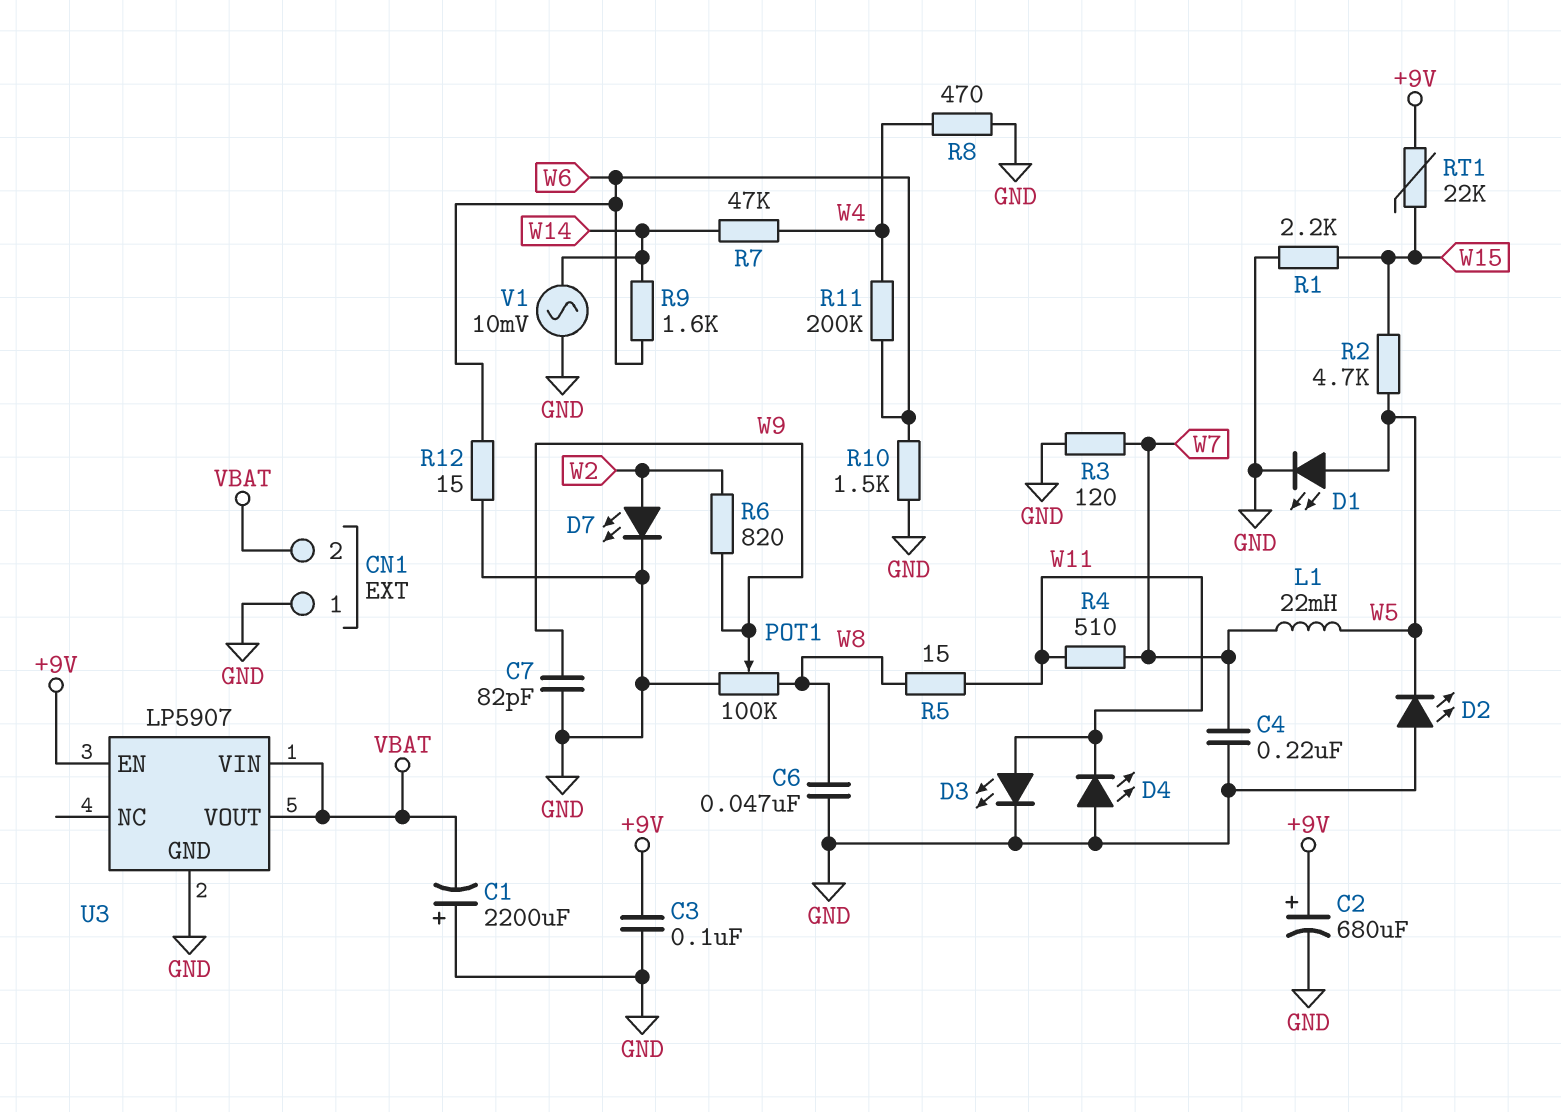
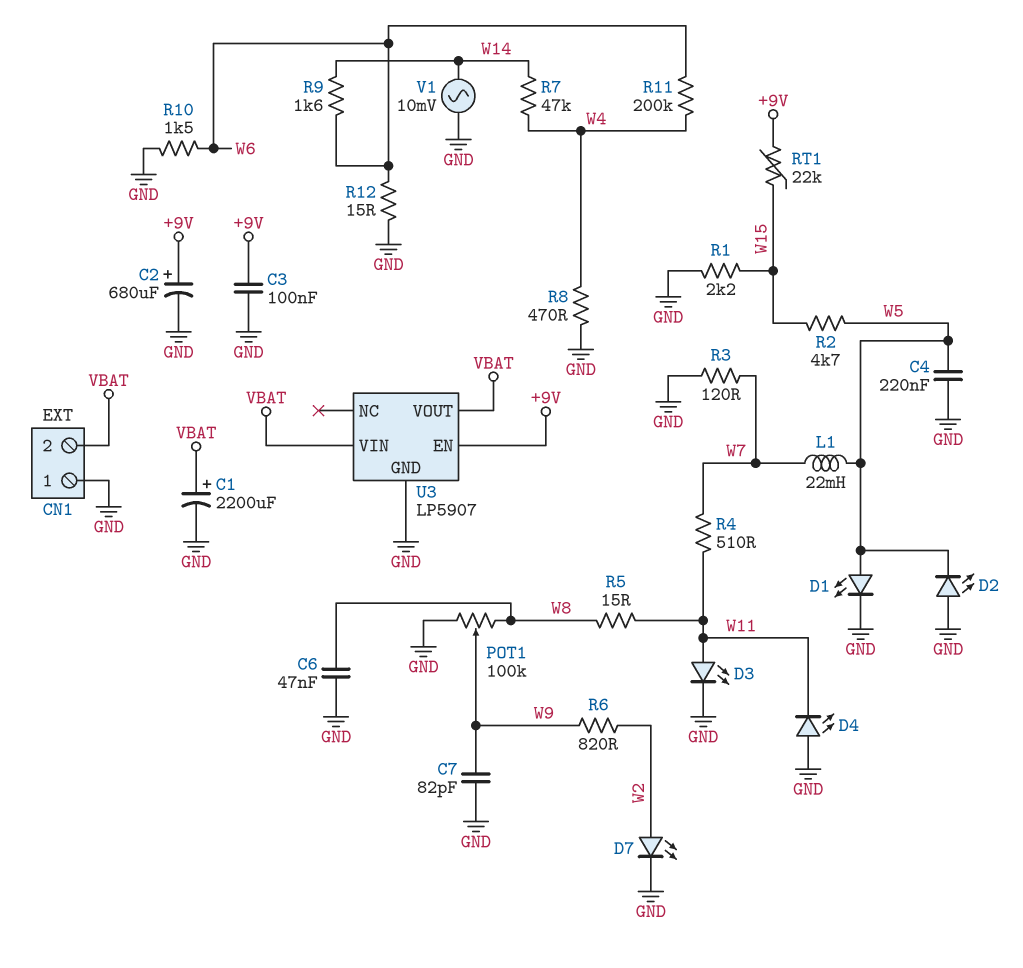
C1: 2200uF (plus GND, minus VBAT) -> 2200uF (plus VBAT, minus GND)
C4: 220nF (GND, W7) -> 220nF (GND, W5)

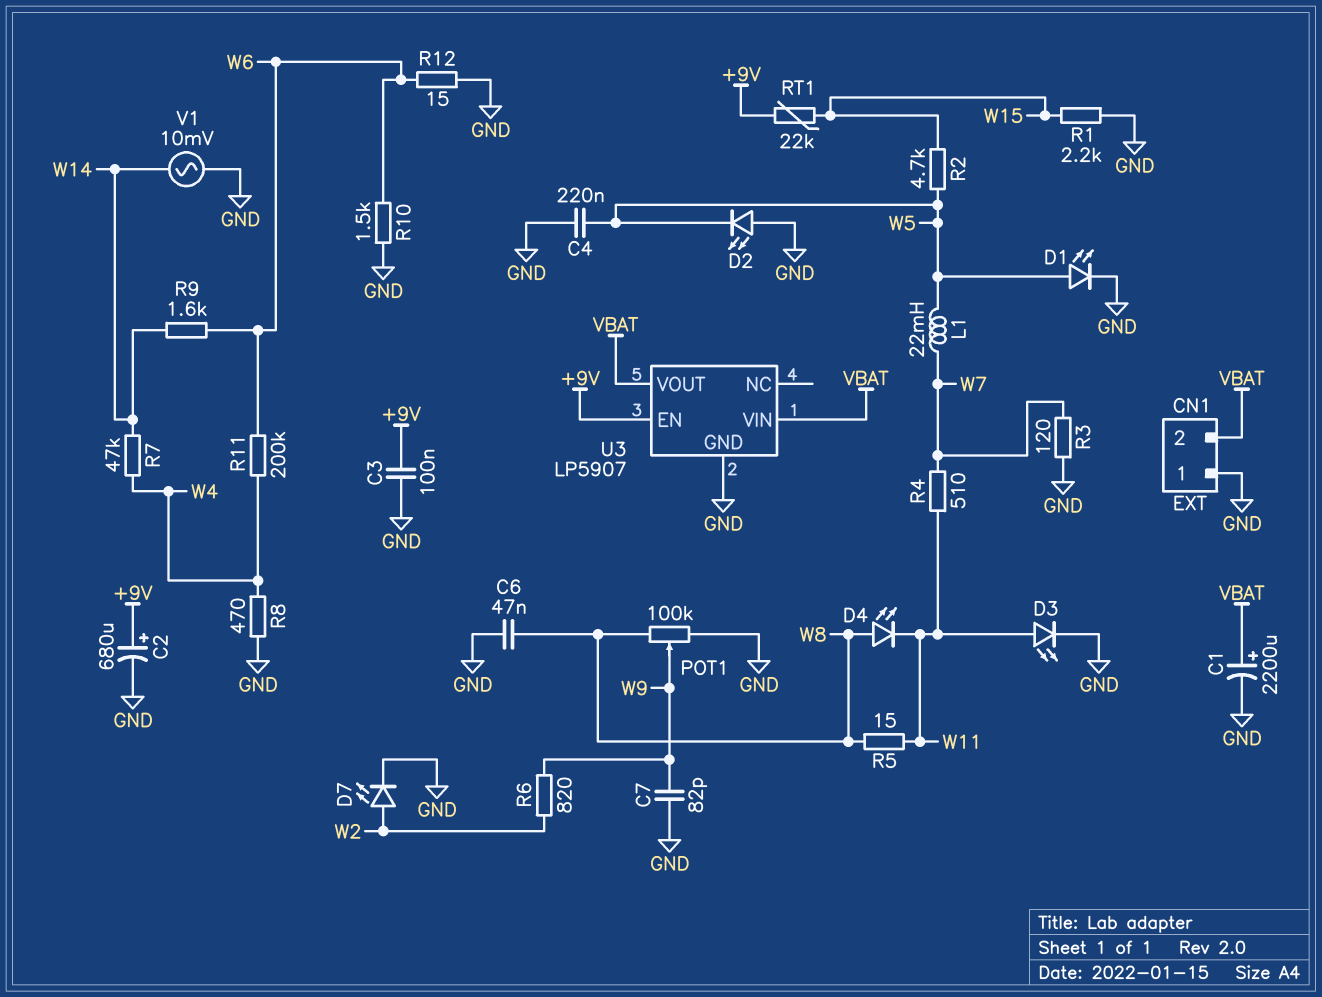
D4: LED (A GND, K W11) -> LED (A W8, K W11)

